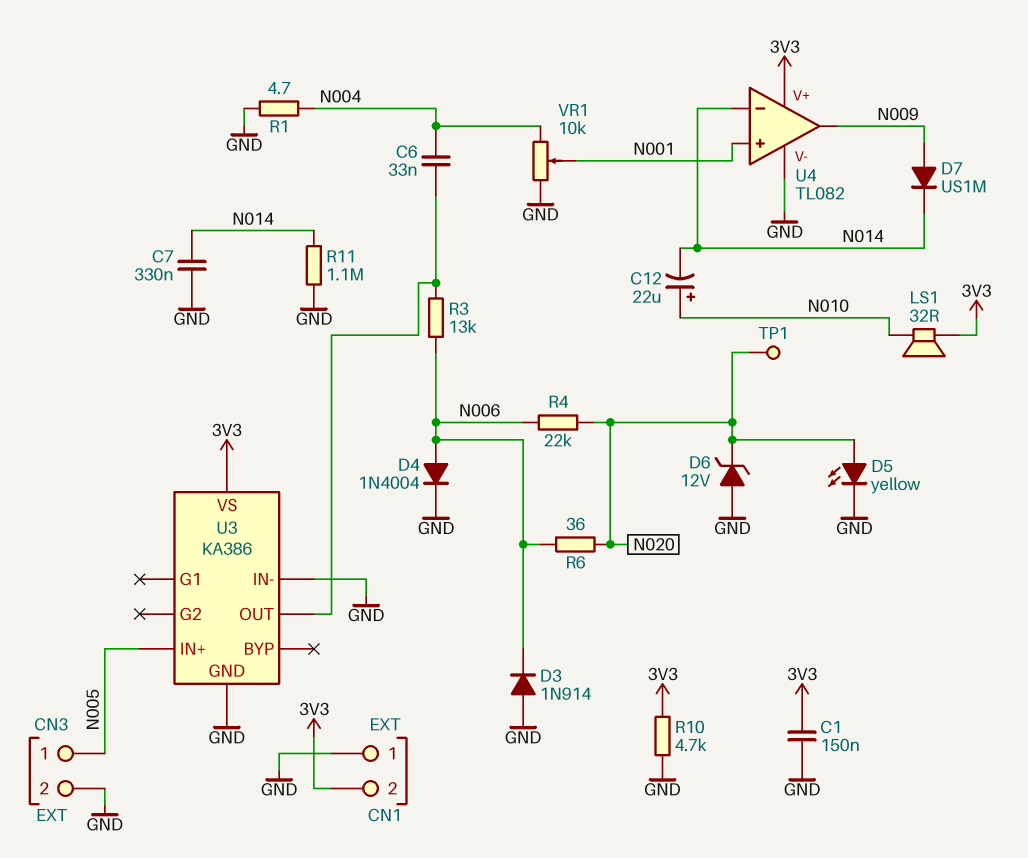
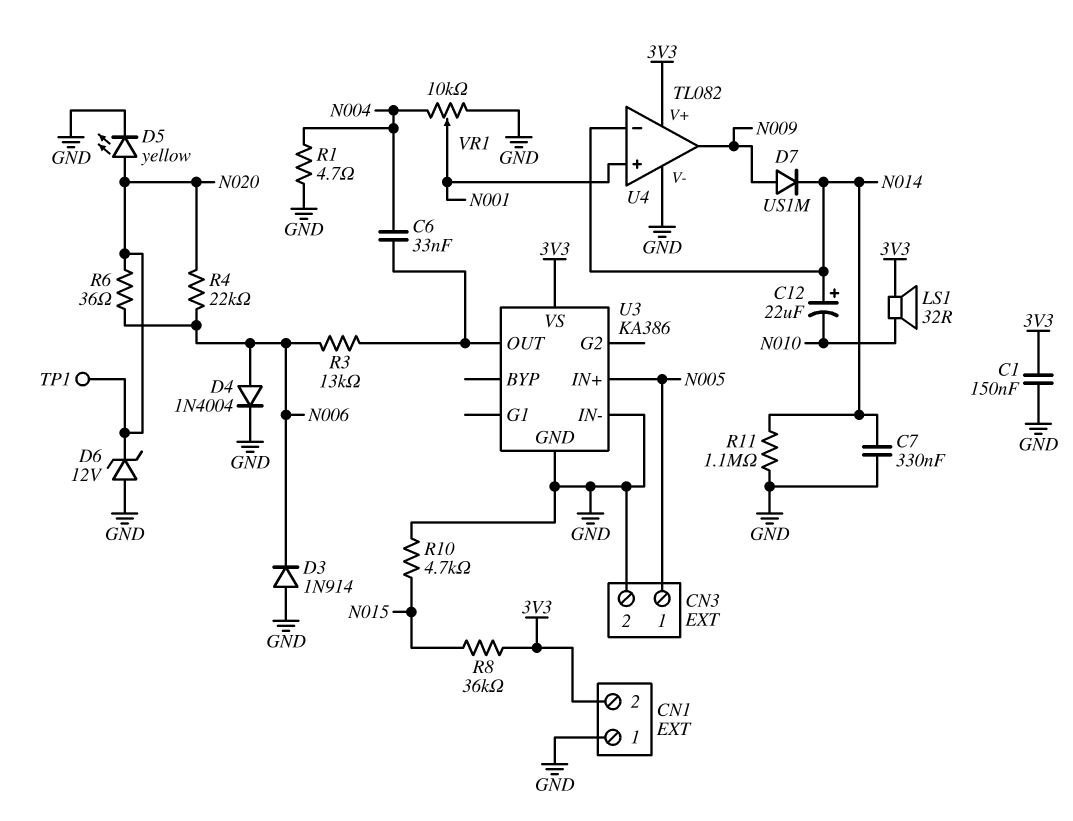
C12: 22uF (plus N010, minus N014) -> 22uF (plus N014, minus N010)
R8: none -> 36k (3V3, N015)
R10: 4.7k (3V3, GND) -> 4.7k (GND, N015)

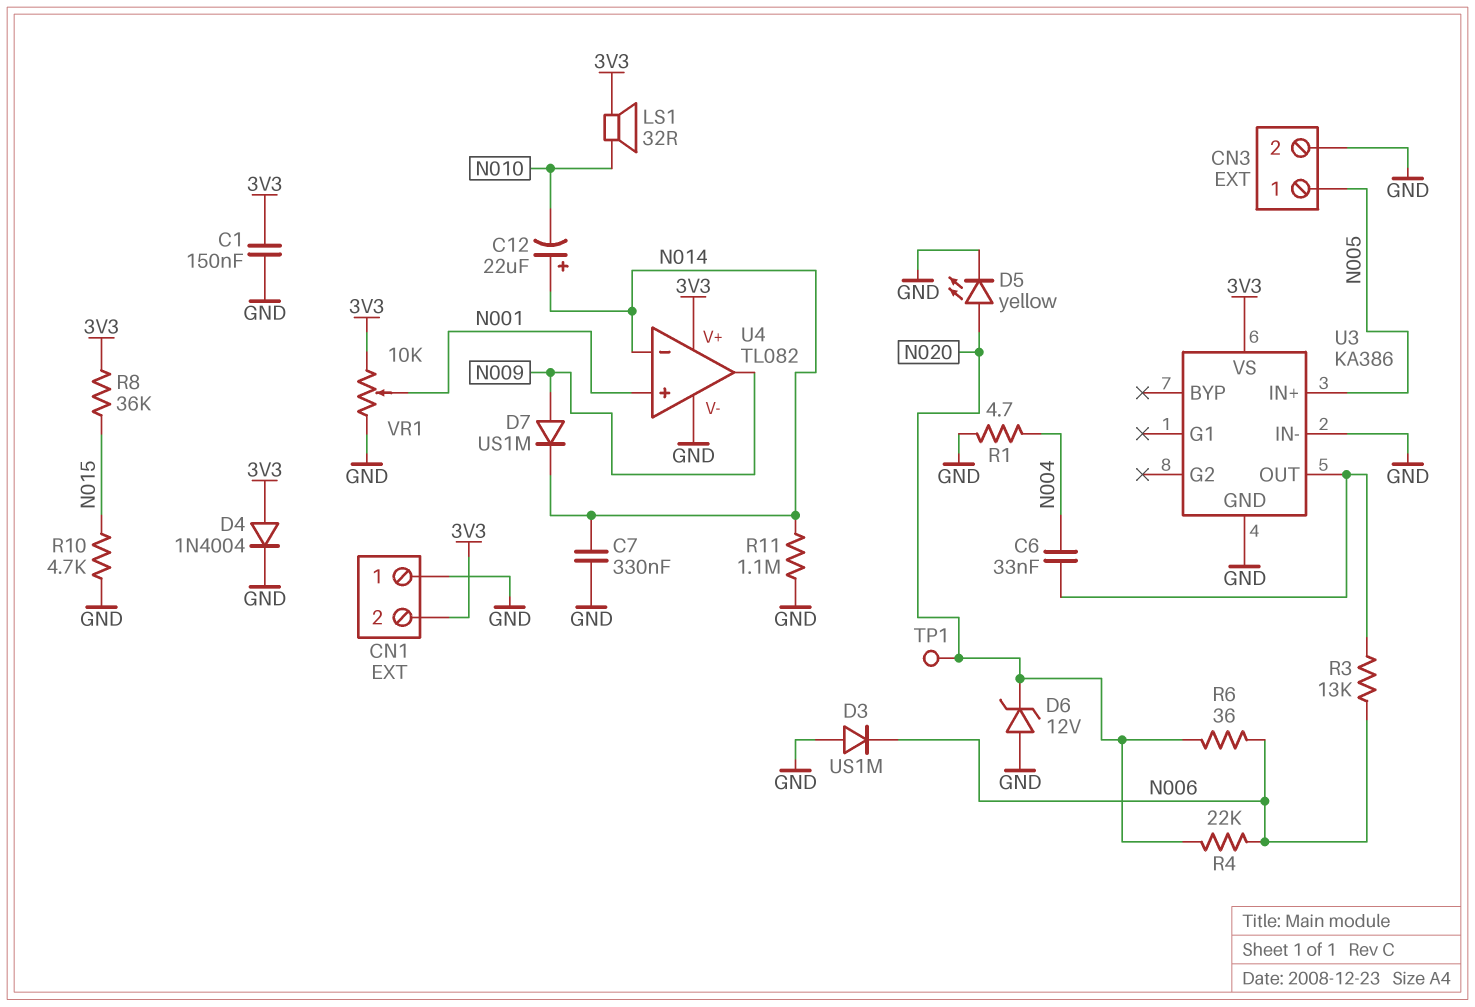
D3: diode 1N914 (A GND, K N006) -> diode US1M (A GND, K N006)
D4: diode 1N4004 (A N006, K GND) -> diode 1N4004 (A 3V3, K GND)
VR1: 10k (GND, N004, wiper N001) -> 10k (3V3, GND, wiper N001)

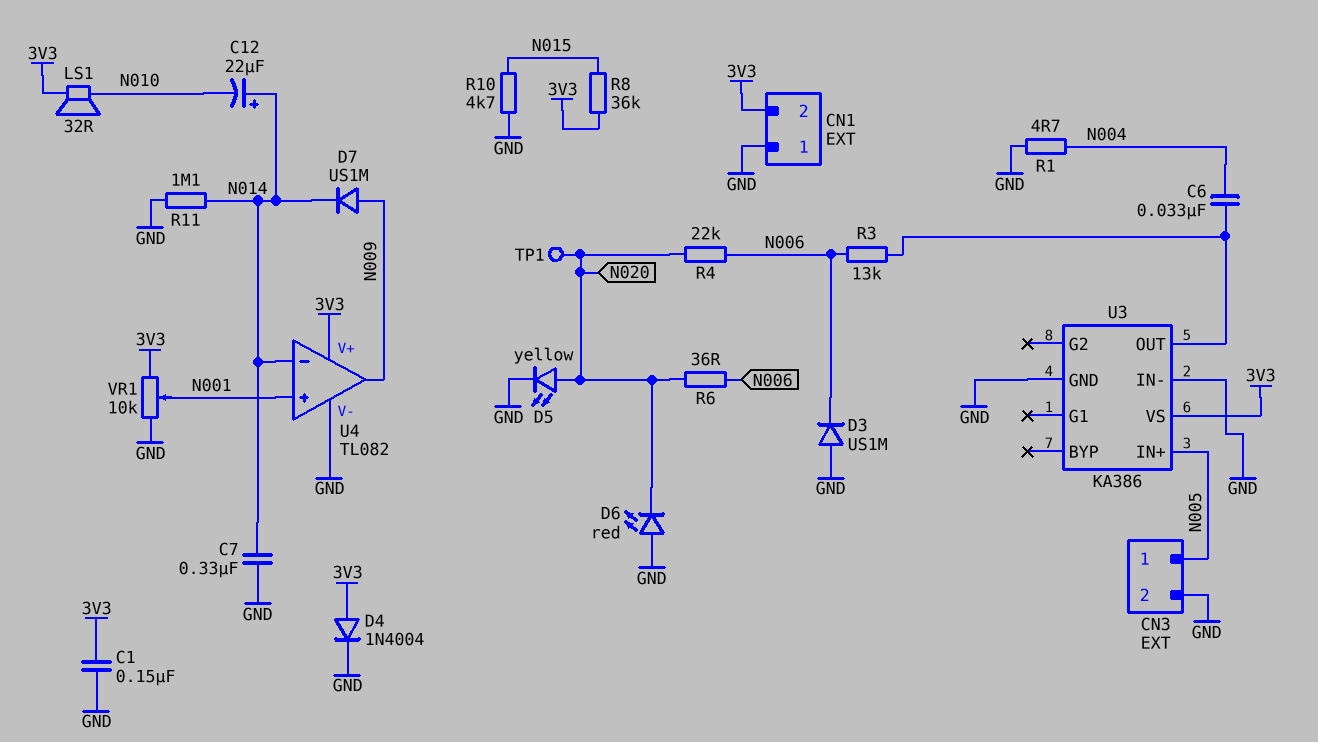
D6: zener 12V (A GND, K N020) -> LED red (A GND, K N020)

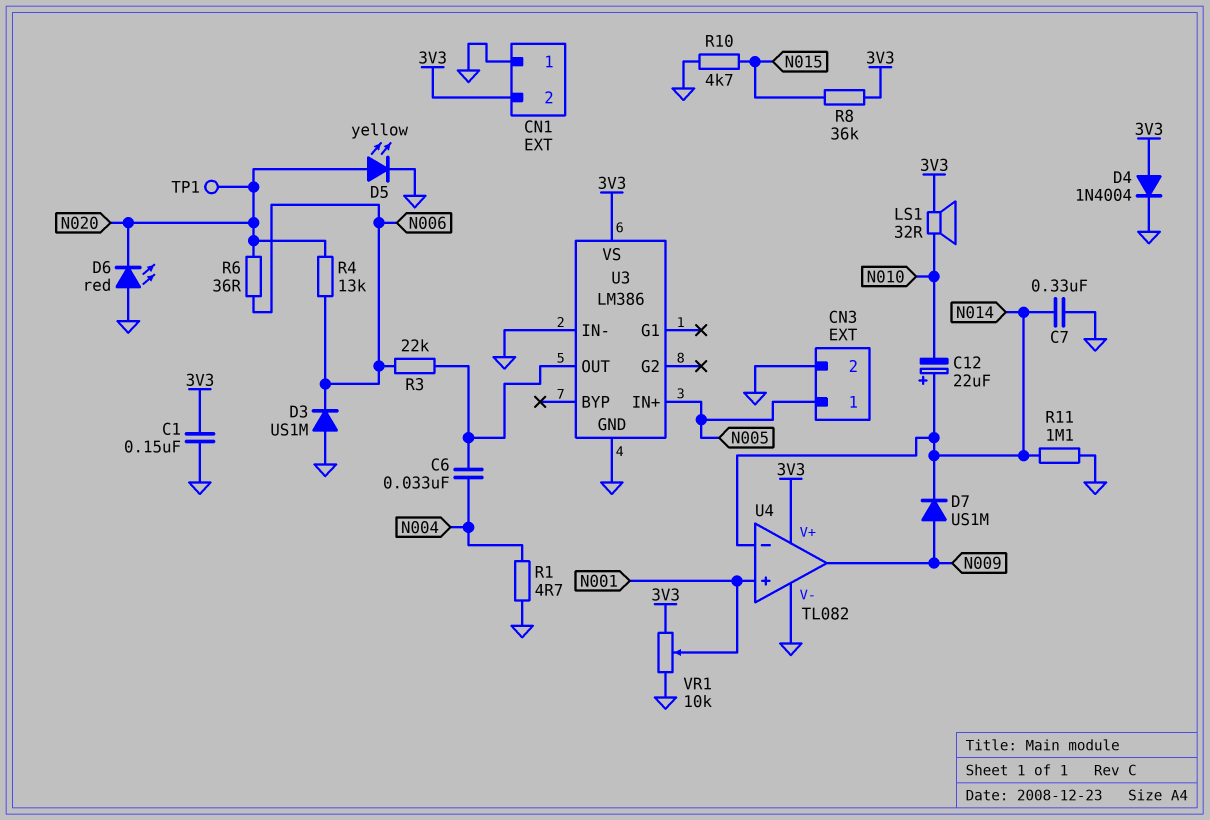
R3: 13k (N006, U3/OUT) -> 22k (N006, U3/OUT)
R4: 22k (N006, N020) -> 13k (N006, N020)
U3: KA386 -> LM386

